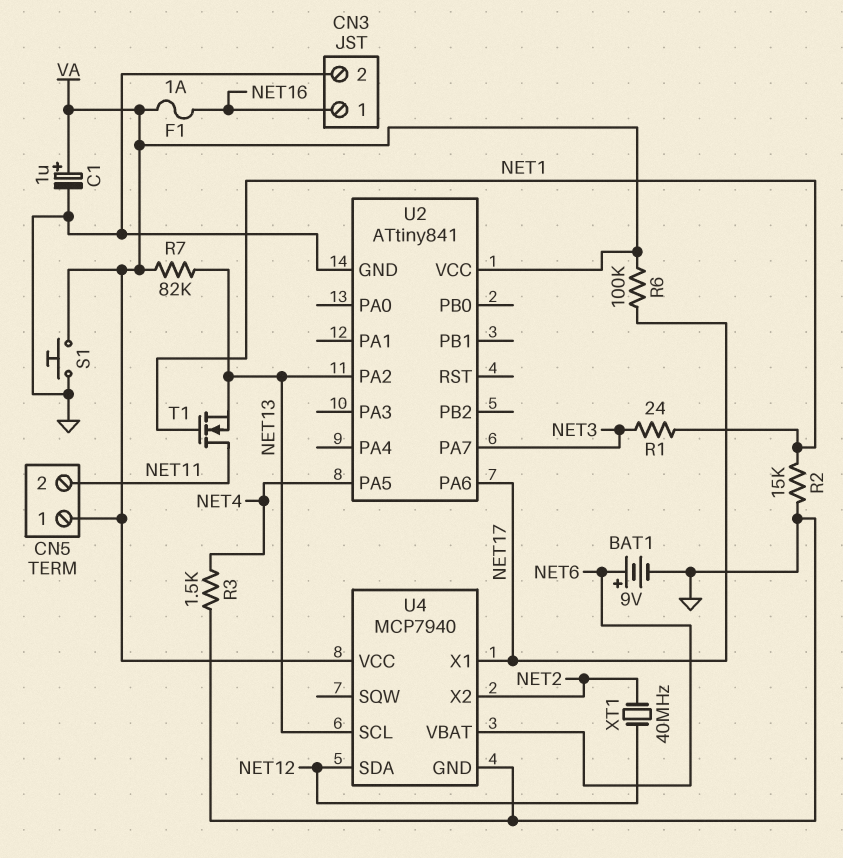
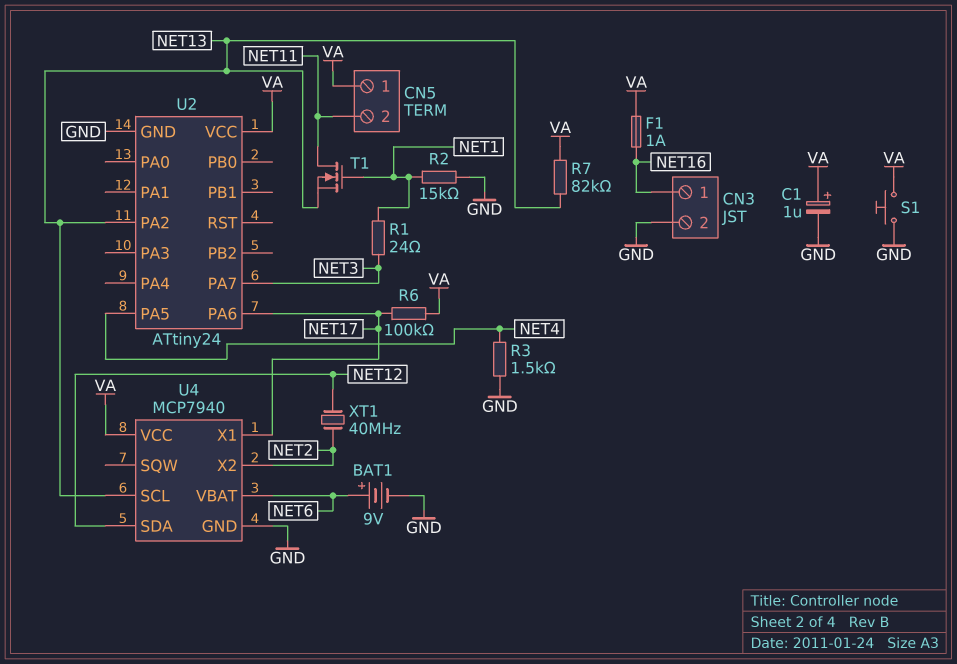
U2: ATtiny841 -> ATtiny24

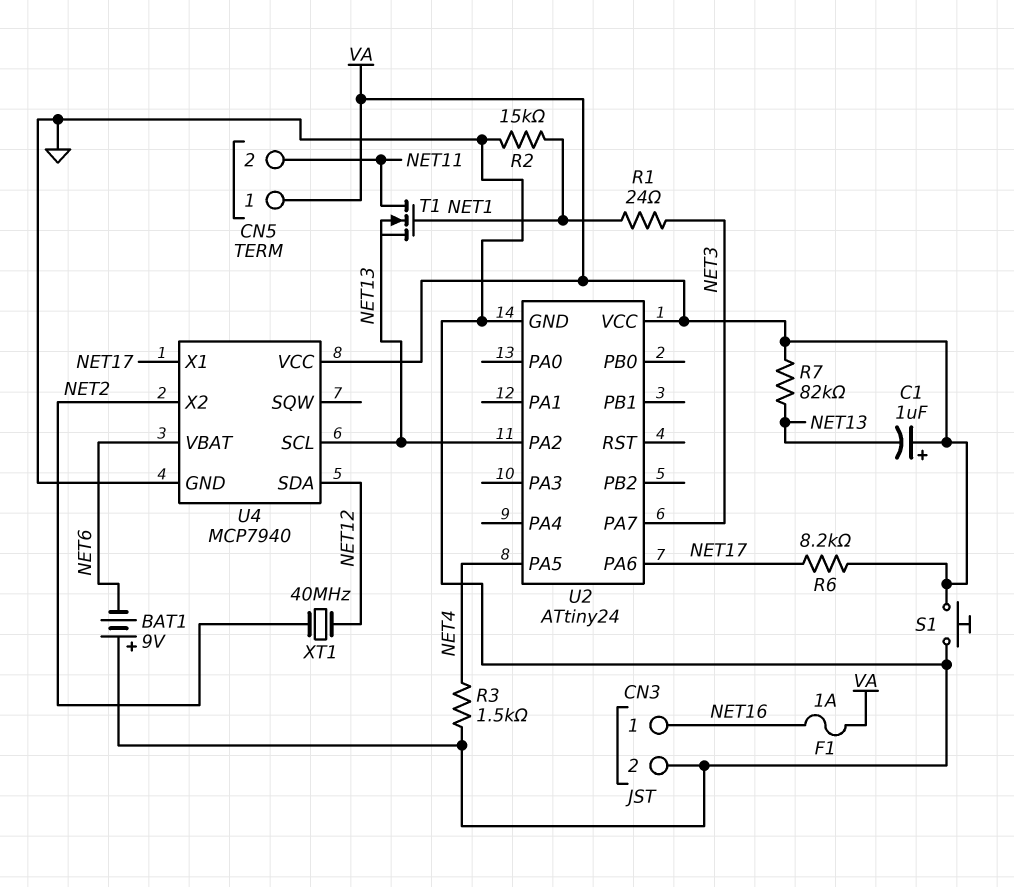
BAT1: 9V (plus NET6, minus GND) -> 9V (plus GND, minus NET6)
C1: 1uF (plus VA, minus GND) -> 1uF (plus VA, minus NET13)
R6: 100k (NET17, VA) -> 8.2k (NET17, VA)

